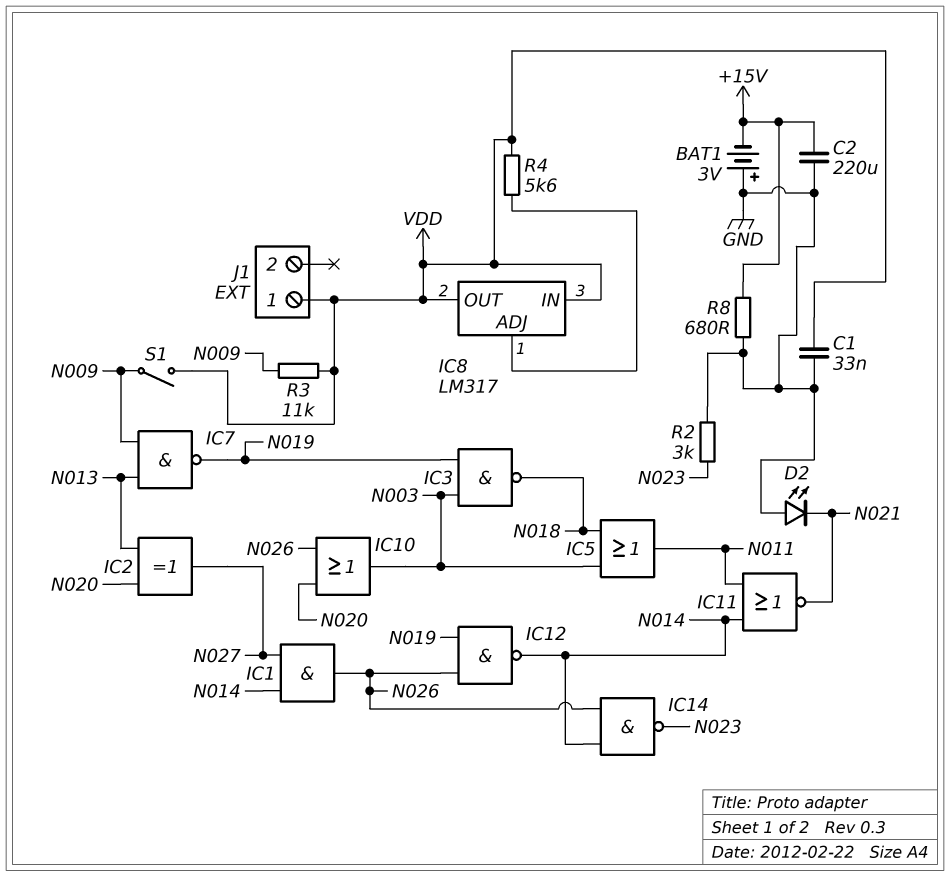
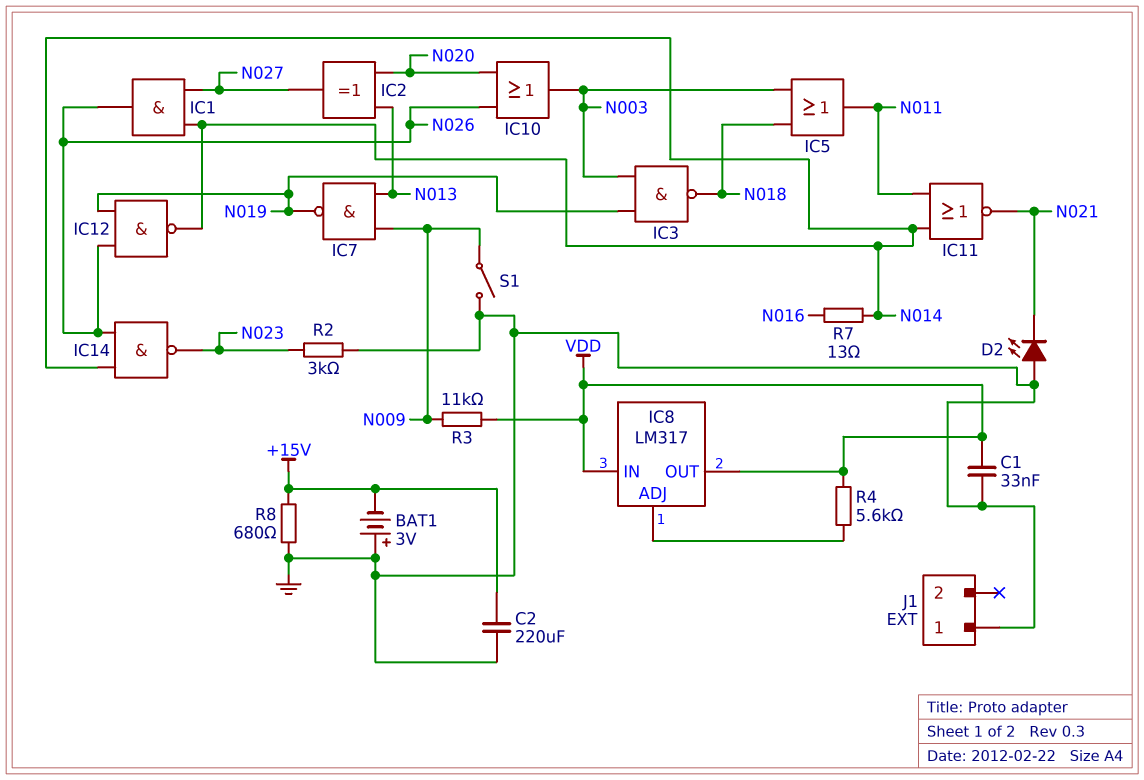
J1 pin 1: VDD -> GND
R7: none -> 13 (N014, N016)
S1: switch (N009, VDD) -> switch (GND, N009)

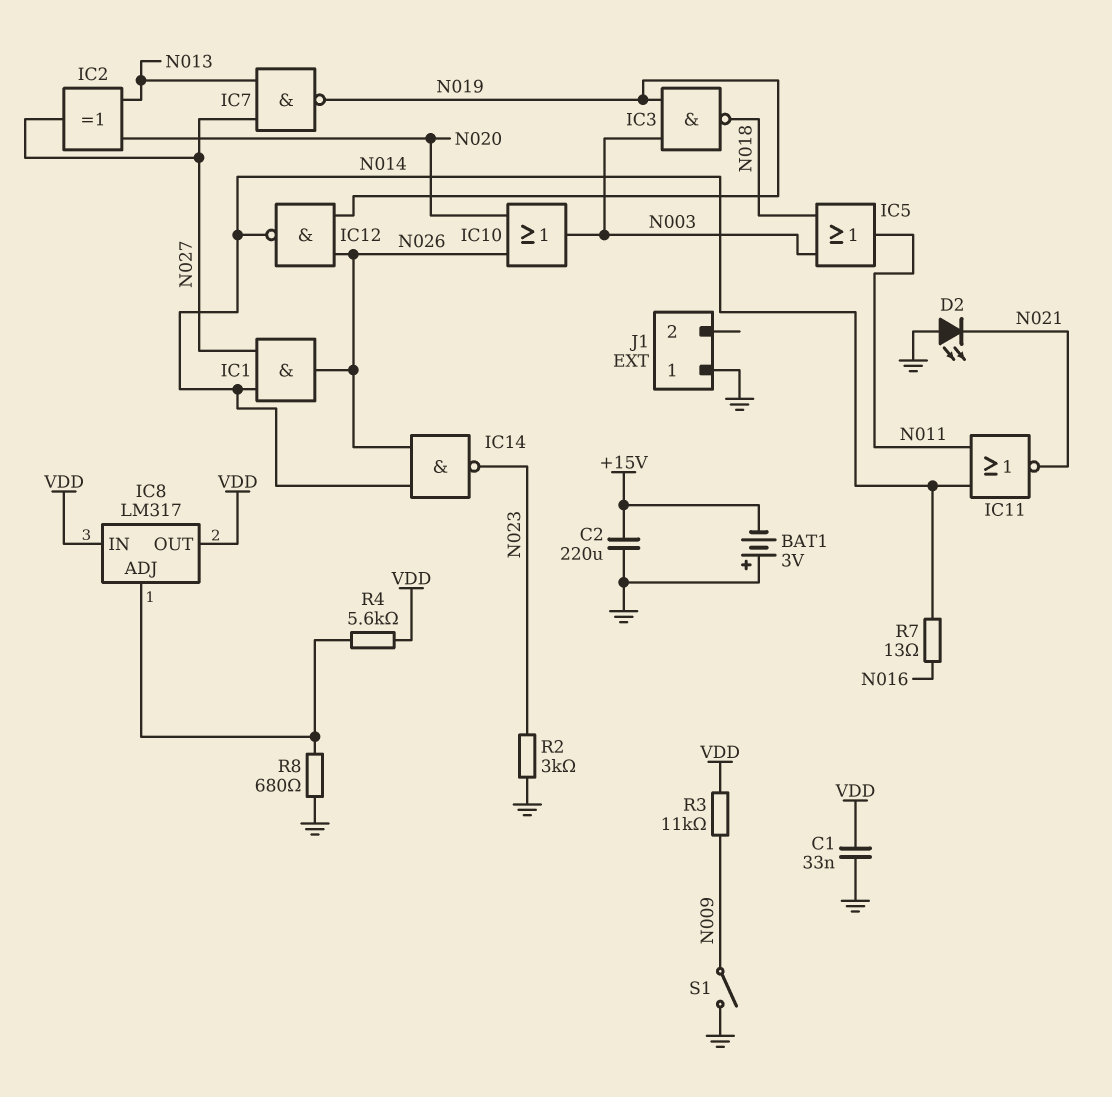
IC7: NAND (in N009, in N013, out N019) -> NAND (in N013, in N027, out N019)
R8: 680 (+15V, GND) -> 680 (GND, IC8/ADJ)

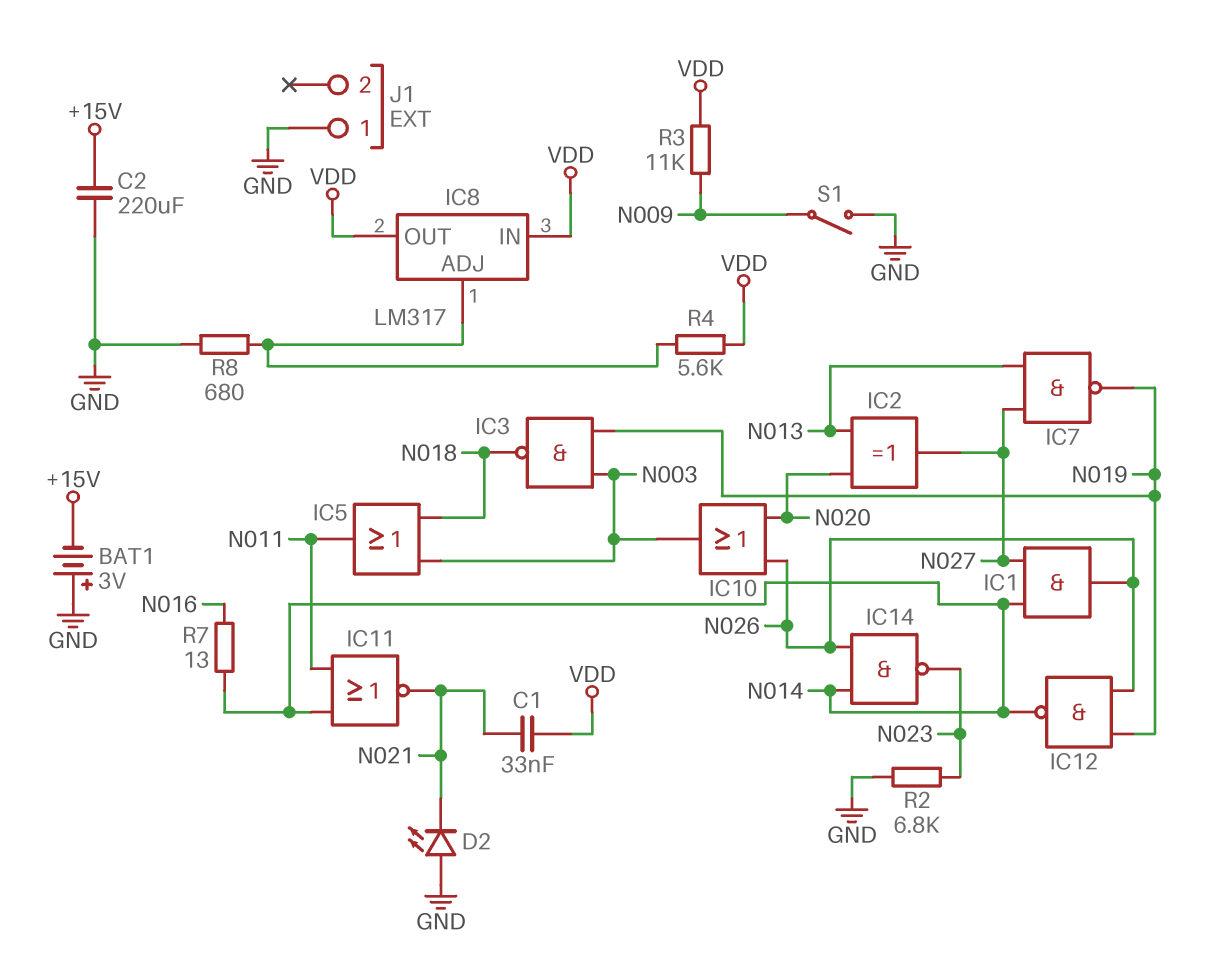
C1: 33nF (GND, VDD) -> 33nF (N021, VDD)
R2: 3k (GND, N023) -> 6.8k (GND, N023)

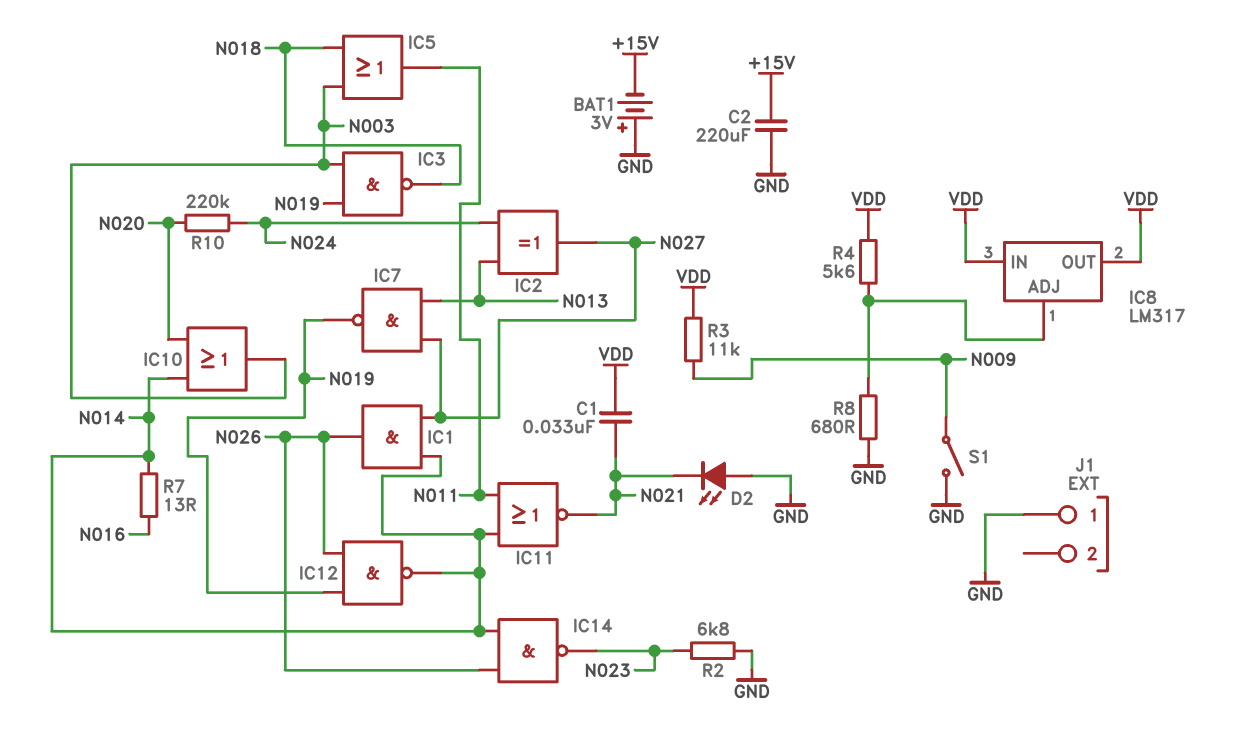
IC2: XOR (in N013, in N020, out N027) -> XOR (in N013, in N024, out N027)
IC10: OR (in N020, in N026, out N003) -> OR (in N014, in N020, out N003)
R10: none -> 220k (N020, N024)

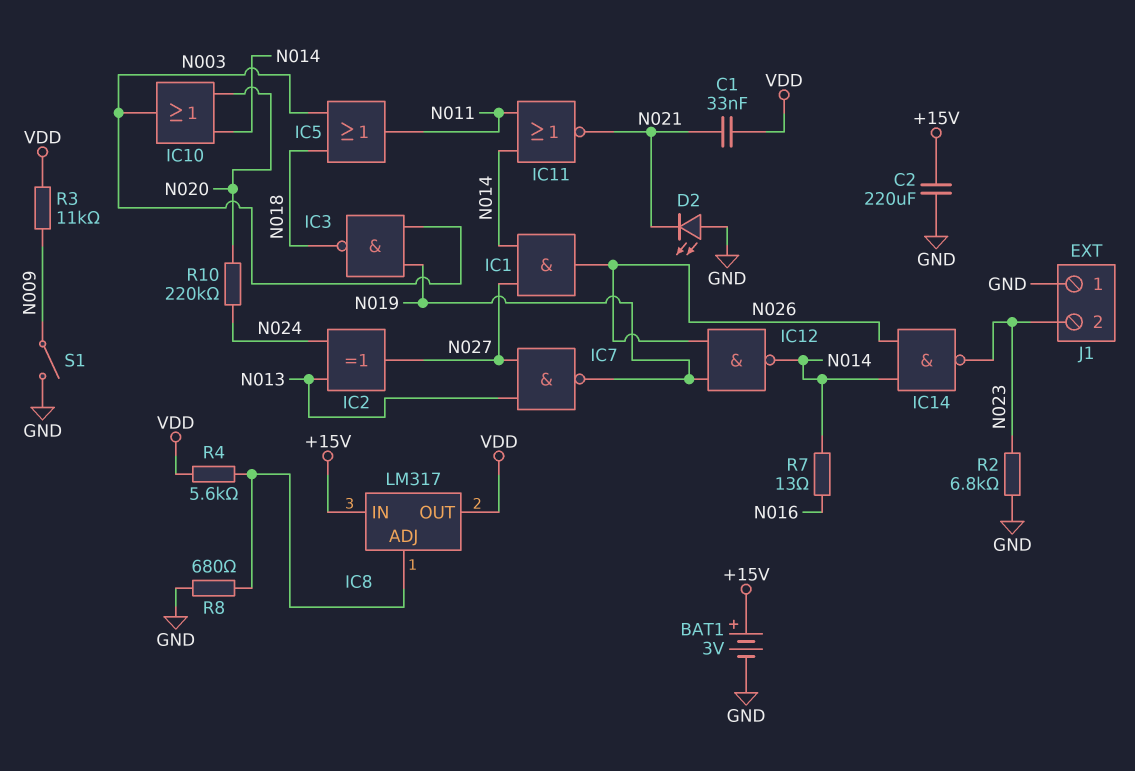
BAT1: 3V (plus GND, minus +15V) -> 3V (plus +15V, minus GND)
IC8 pin IN: VDD -> +15V
J1 pin 2: none -> N023

